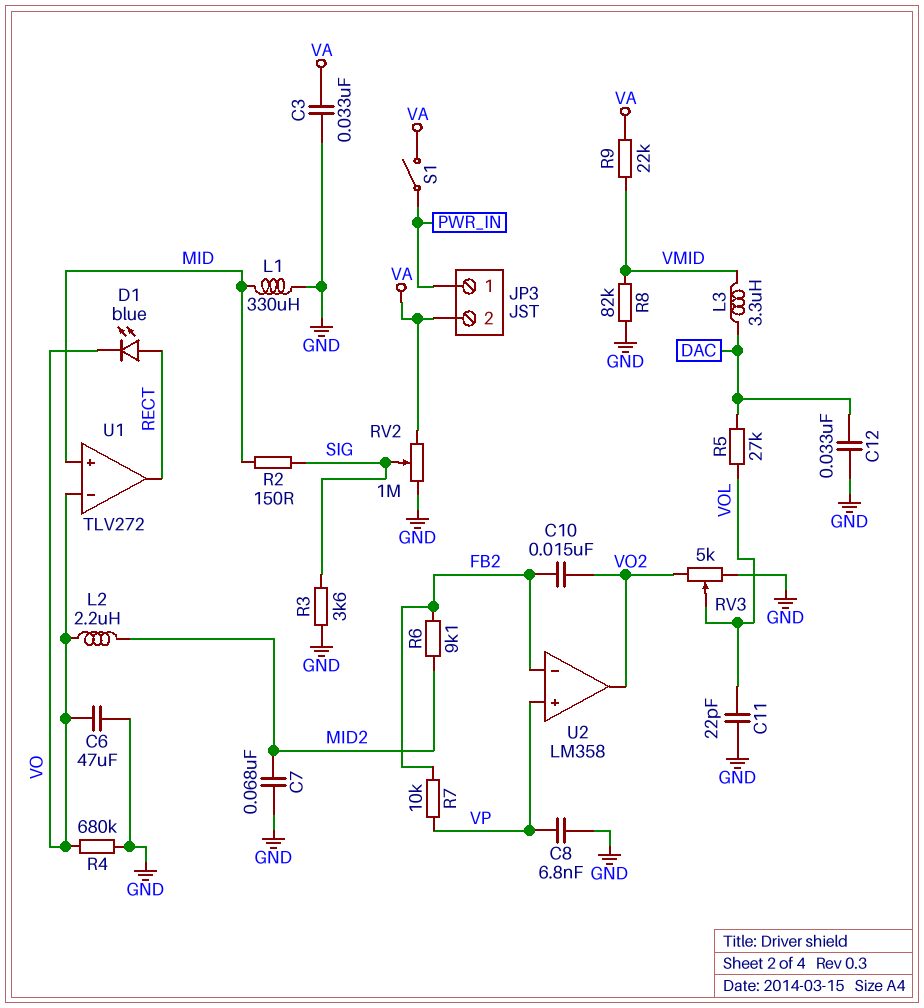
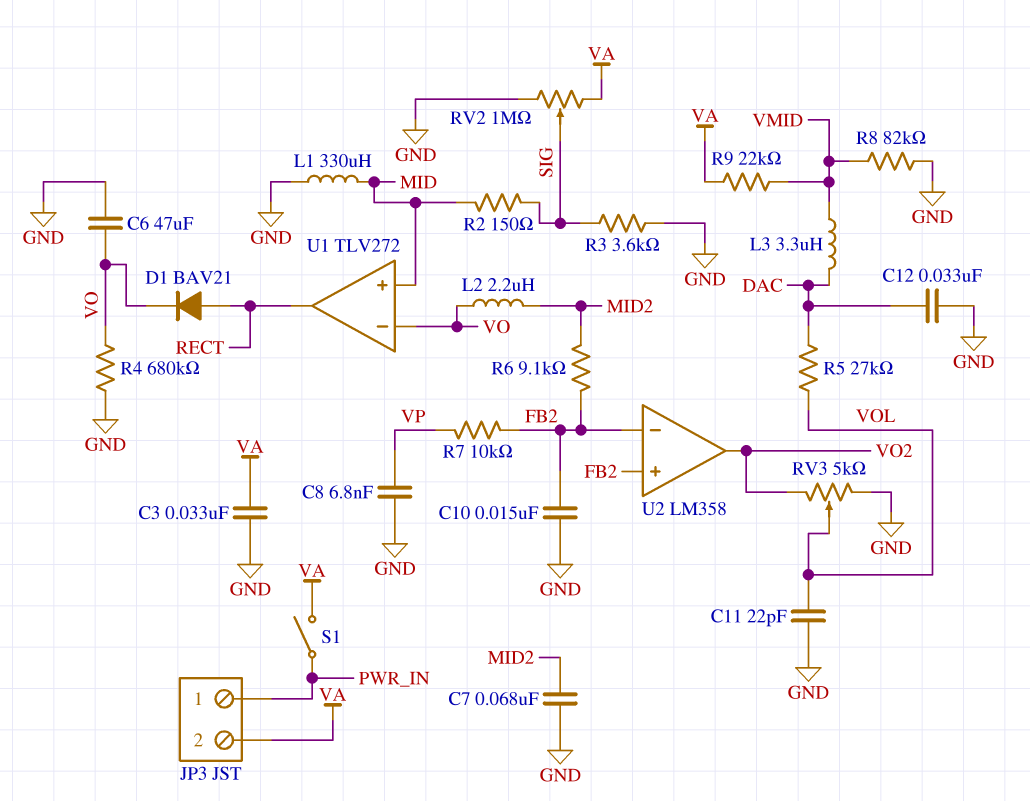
C10: 15nF (FB2, VO2) -> 15nF (FB2, GND)
D1: LED blue (A RECT, K VO) -> diode BAV21 (A RECT, K VO)
U2 pin in+: VP -> FB2

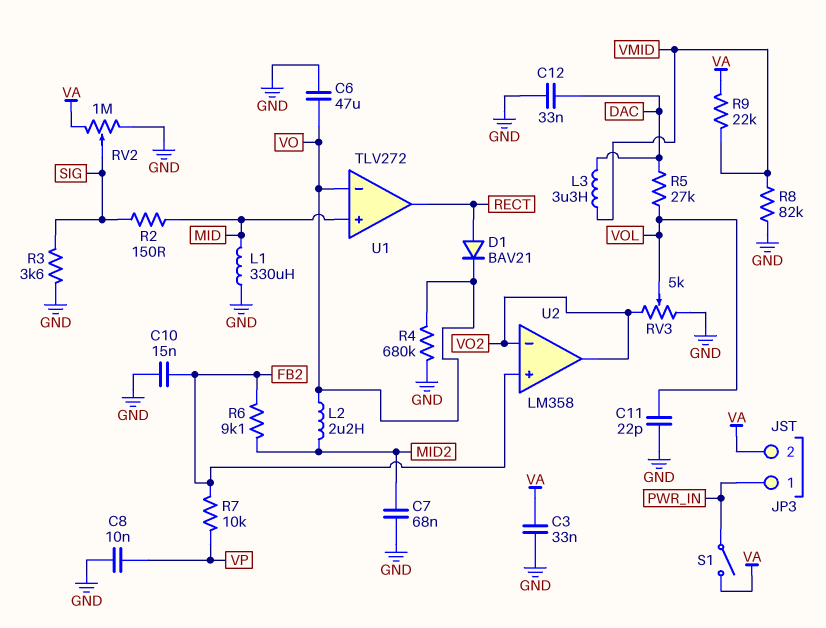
C8: 6.8nF (GND, VP) -> 10nF (GND, VP)
U2 pin in-: FB2 -> VO2

